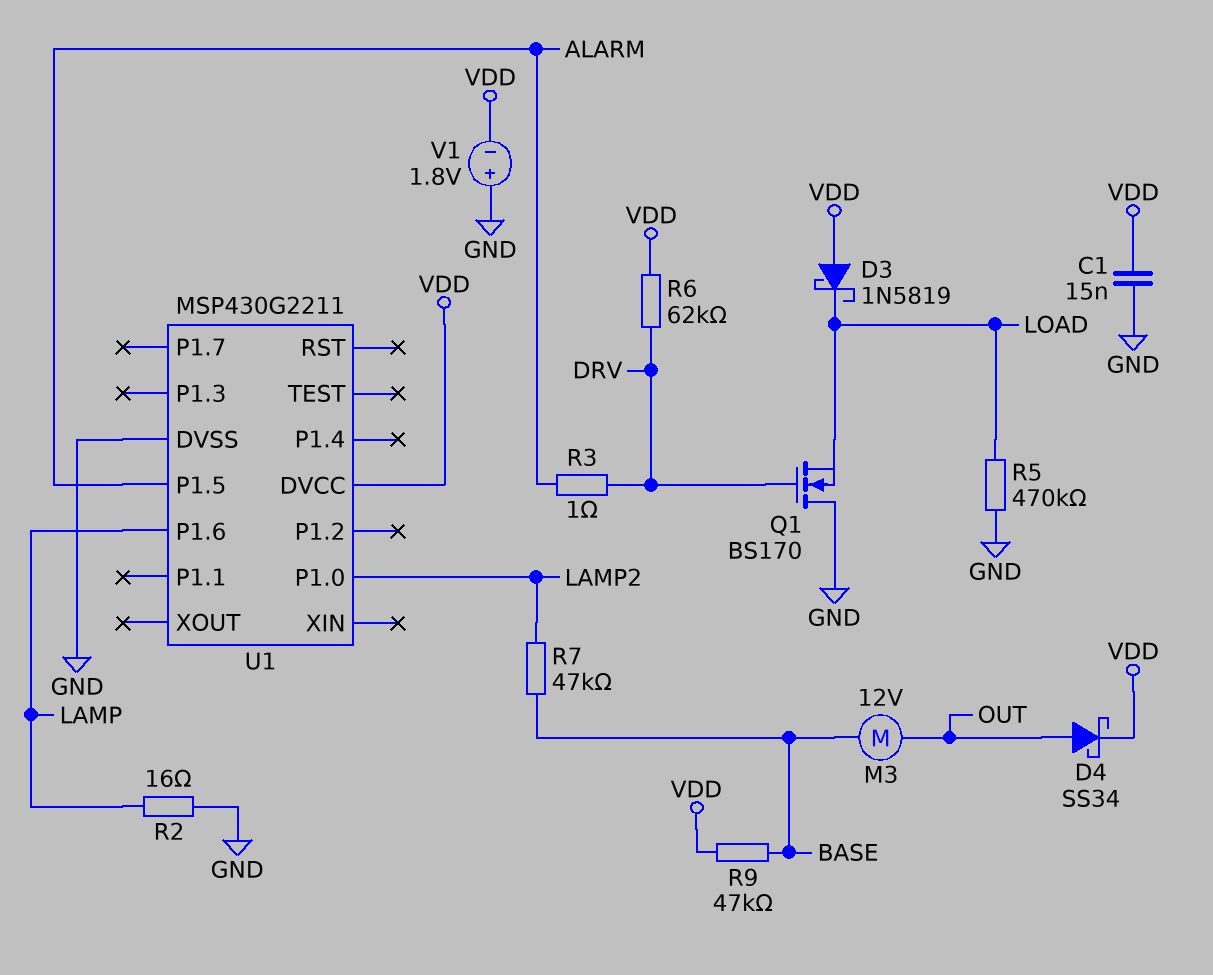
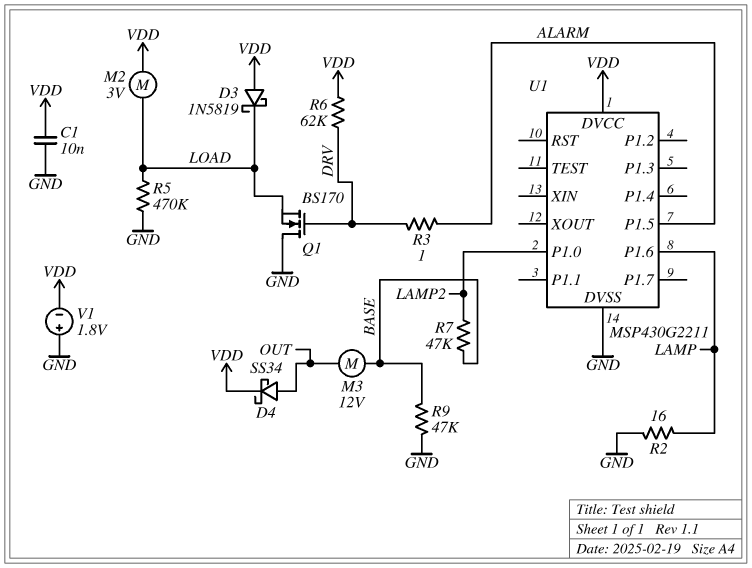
C1: 15nF (GND, VDD) -> 10nF (GND, VDD)
M2: none -> motor 3V (LOAD, VDD)
R9: 47k (BASE, VDD) -> 47k (BASE, GND)

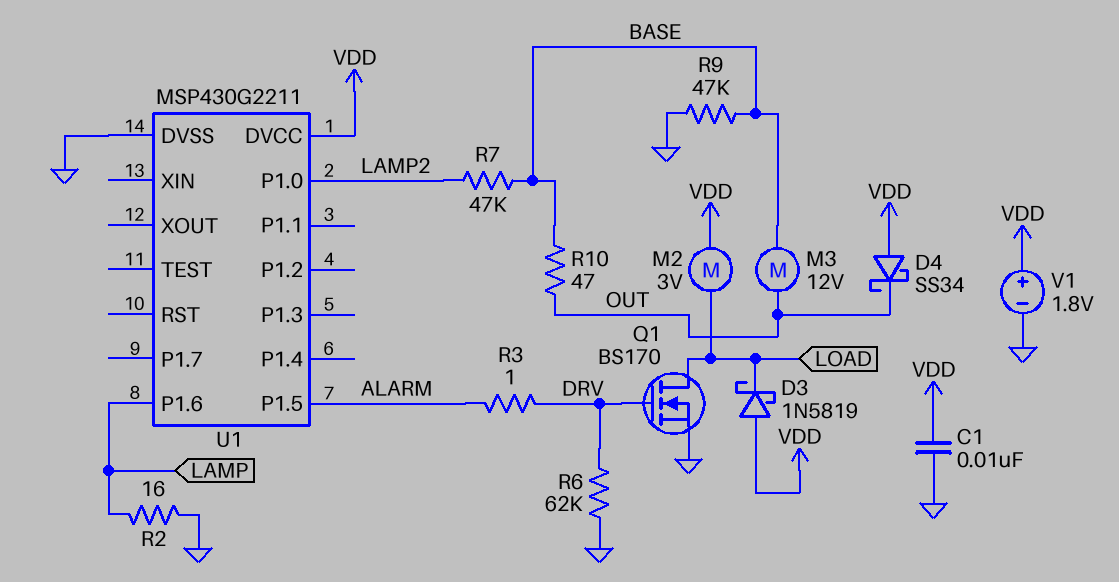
D4: schottky SS34 (A OUT, K VDD) -> schottky SS34 (A VDD, K OUT)
Q1: NMOS BS170 (G DRV, D GND, S LOAD) -> NMOS BS170 (G DRV, D LOAD, S GND)
R5: 470k (GND, LOAD) -> none
R6: 62k (DRV, VDD) -> 62k (DRV, GND)
R10: none -> 47 (BASE, OUT)
V1: 1.8V (plus GND, minus VDD) -> 1.8V (plus VDD, minus GND)

